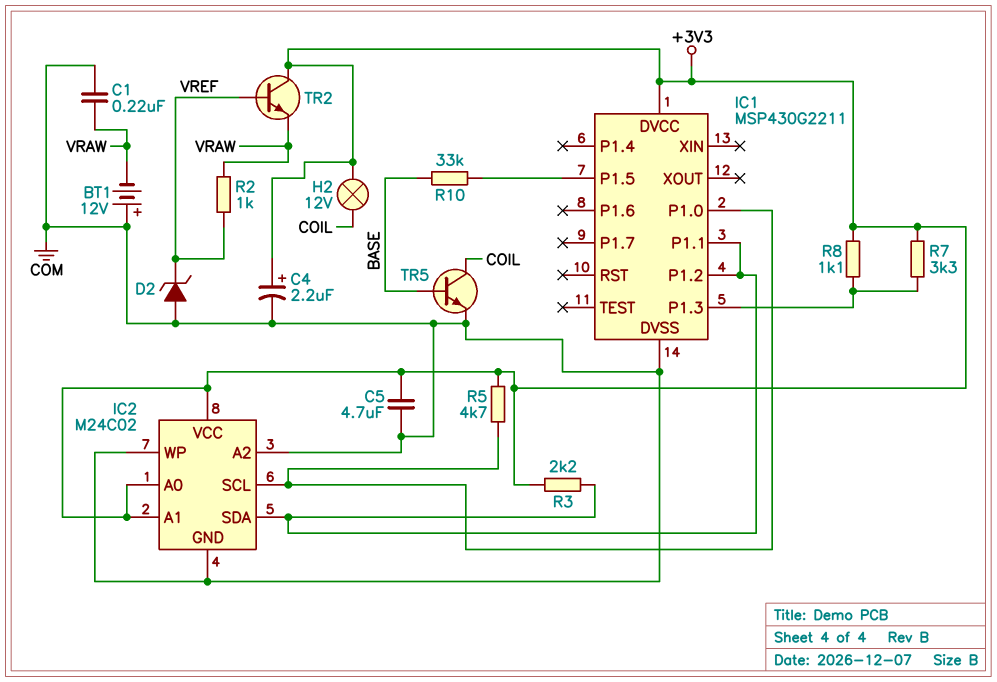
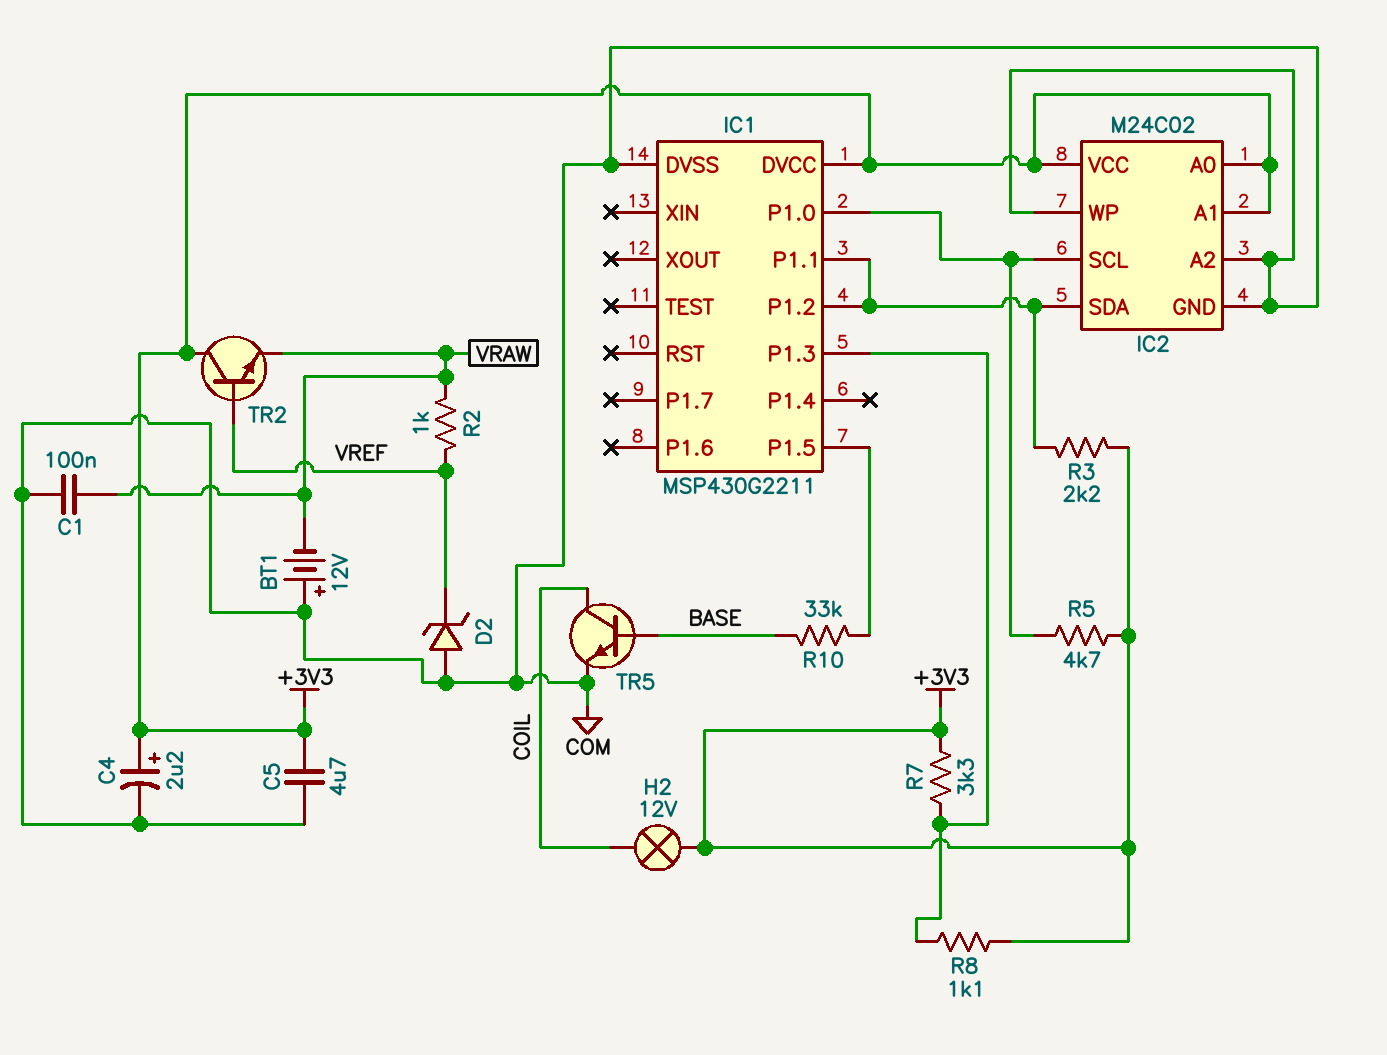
C1: 220nF (COM, VRAW) -> 100nF (COM, VRAW)

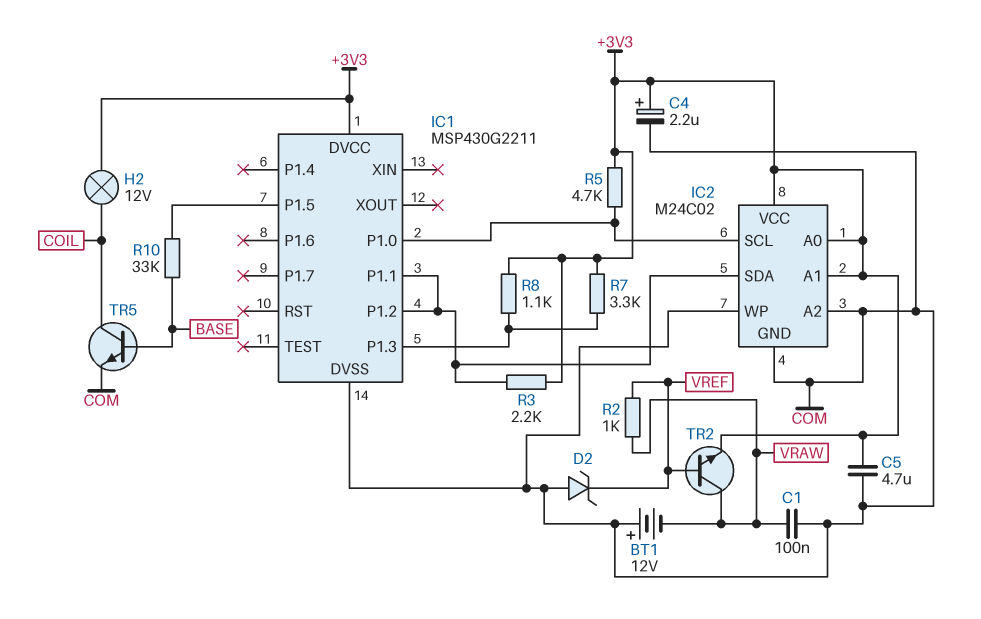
TR2: NPN (B VREF, C +3V3, E VRAW) -> NPN (B VREF, C VRAW, E +3V3)

